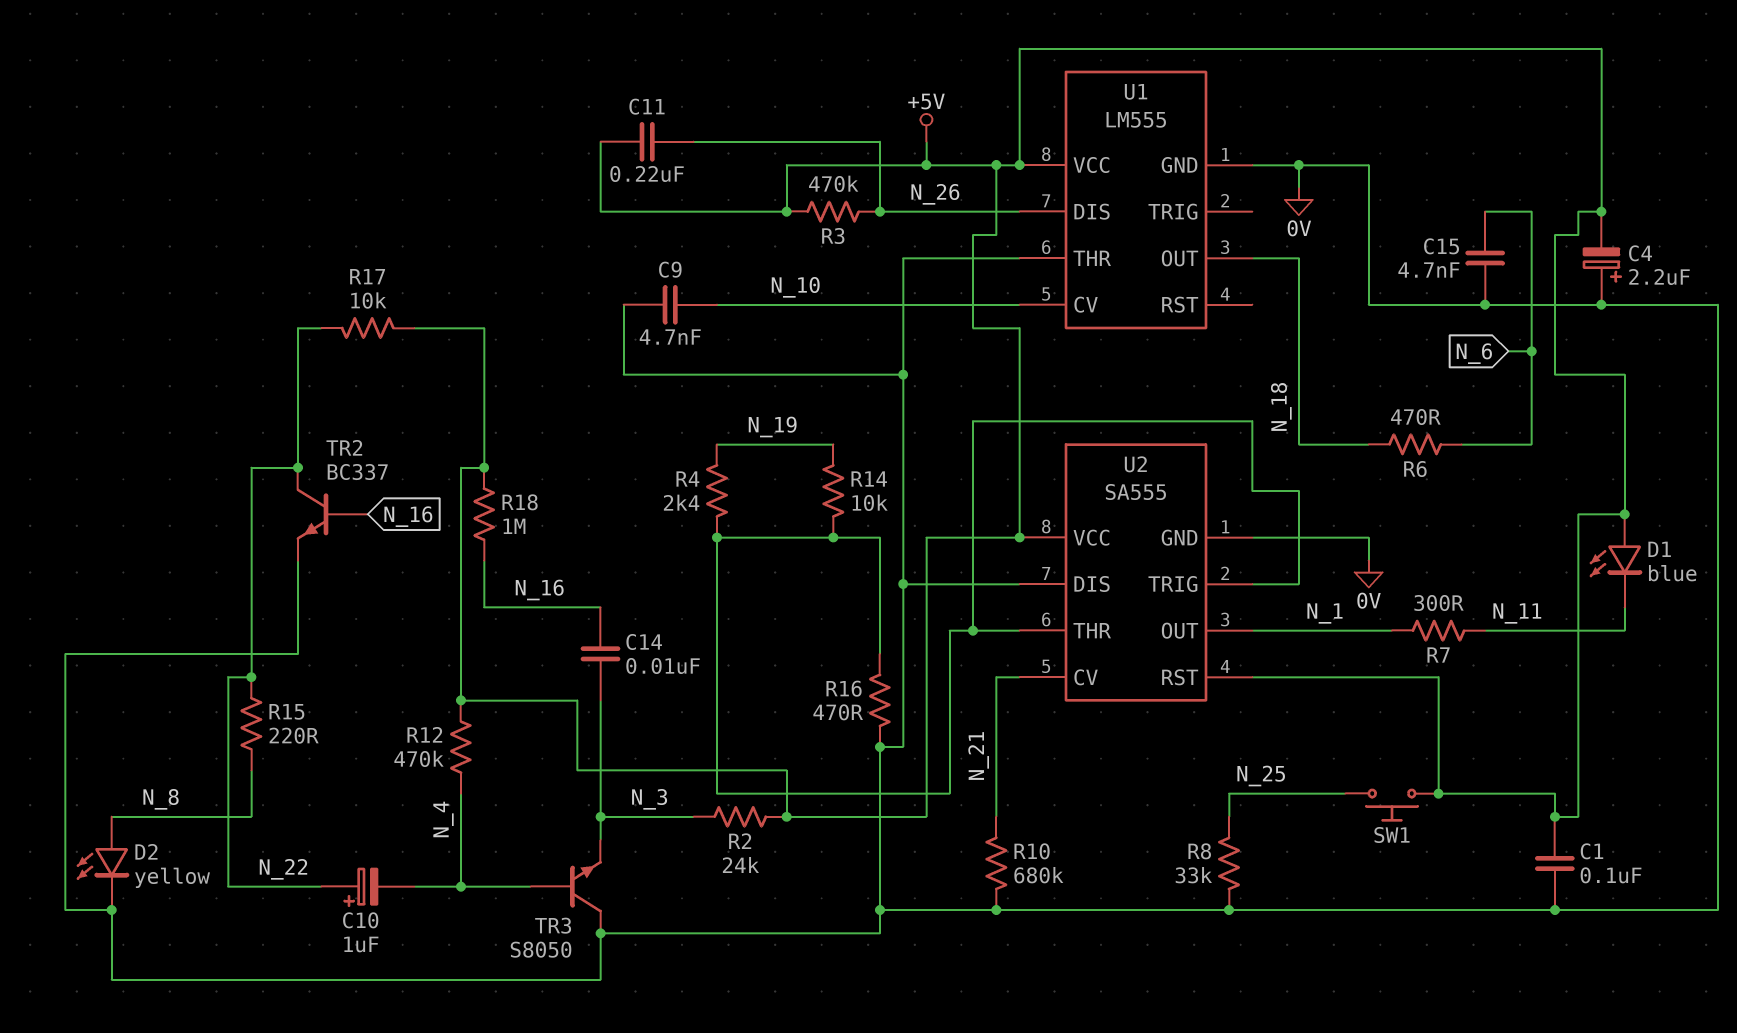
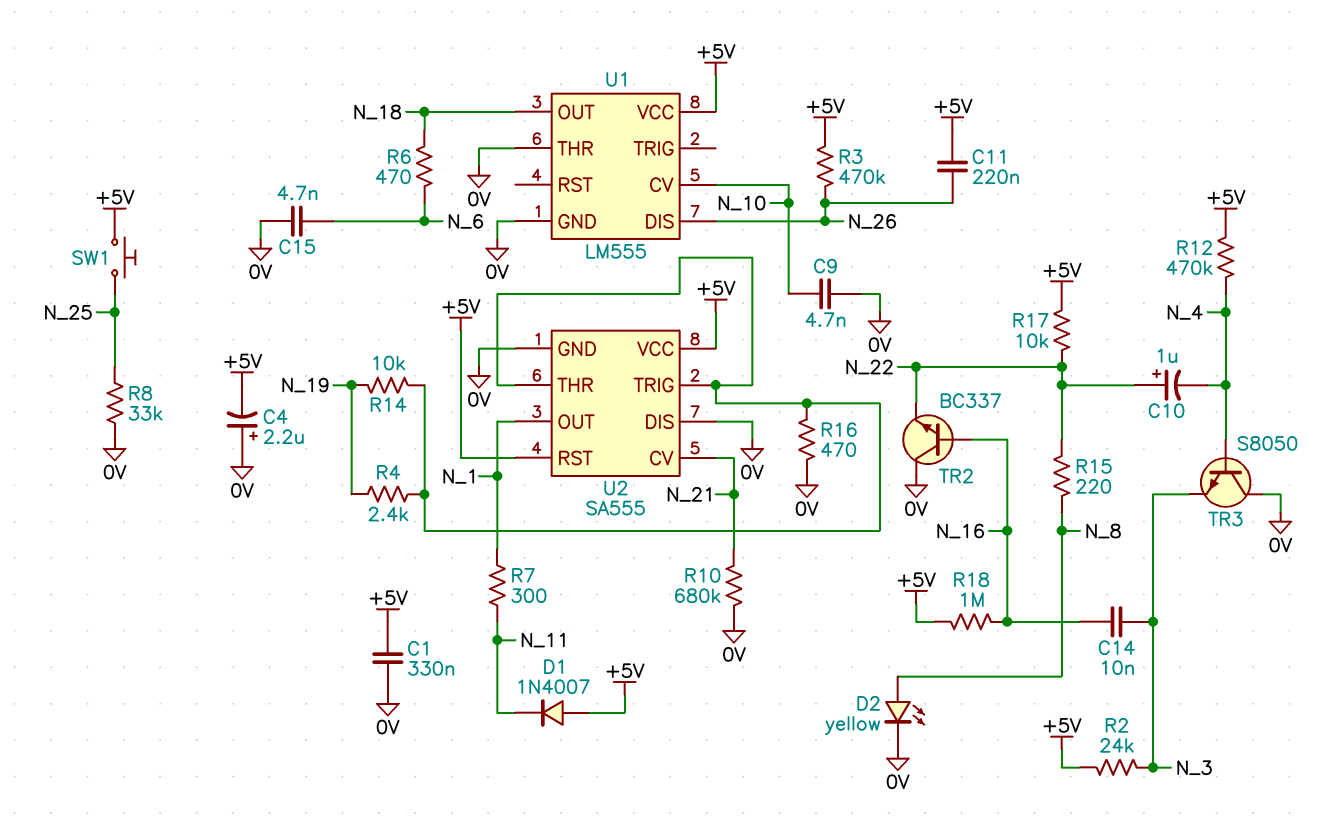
C1: 100nF (+5V, 0V) -> 330nF (+5V, 0V)
D1: LED blue (A +5V, K N_11) -> diode 1N4007 (A +5V, K N_11)
TR2: NPN BC337 (B N_16, C N_22, E 0V) -> NPN BC337 (B N_16, C 0V, E N_22)

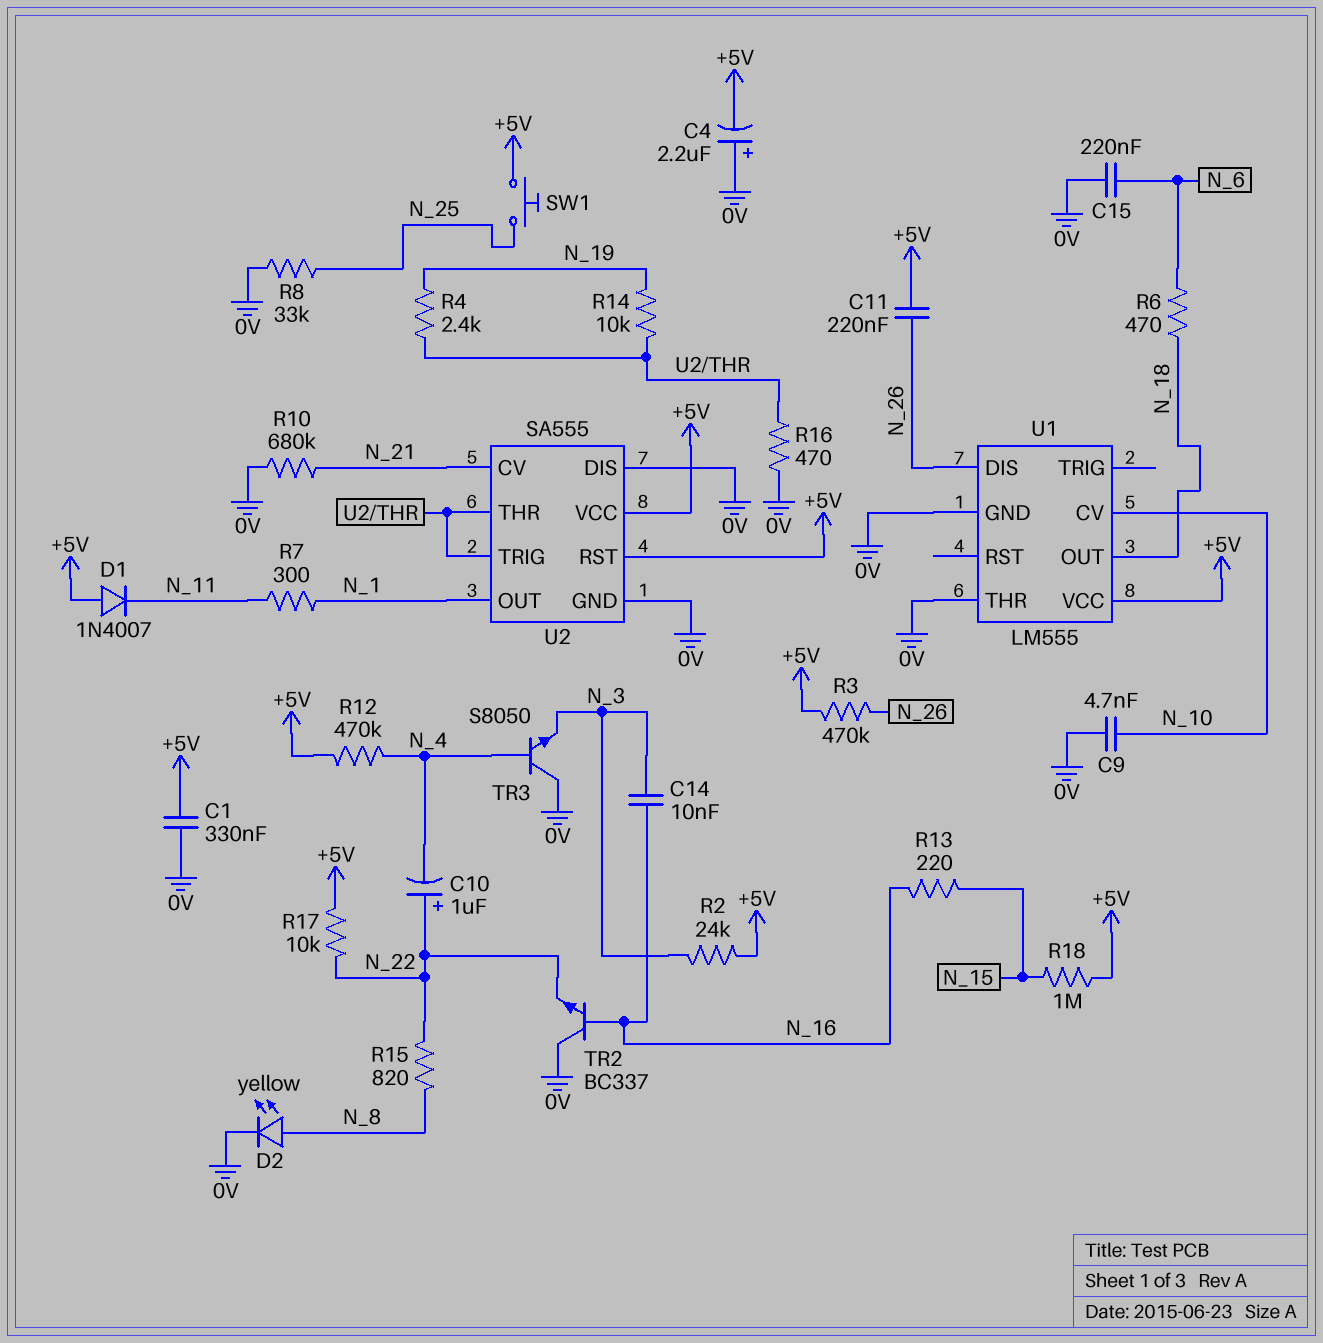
C15: 4.7nF (0V, N_6) -> 220nF (0V, N_6)
R13: none -> 220 (N_15, N_16)
R15: 220 (N_8, N_22) -> 820 (N_8, N_22)
R18: 1M (+5V, N_16) -> 1M (+5V, N_15)

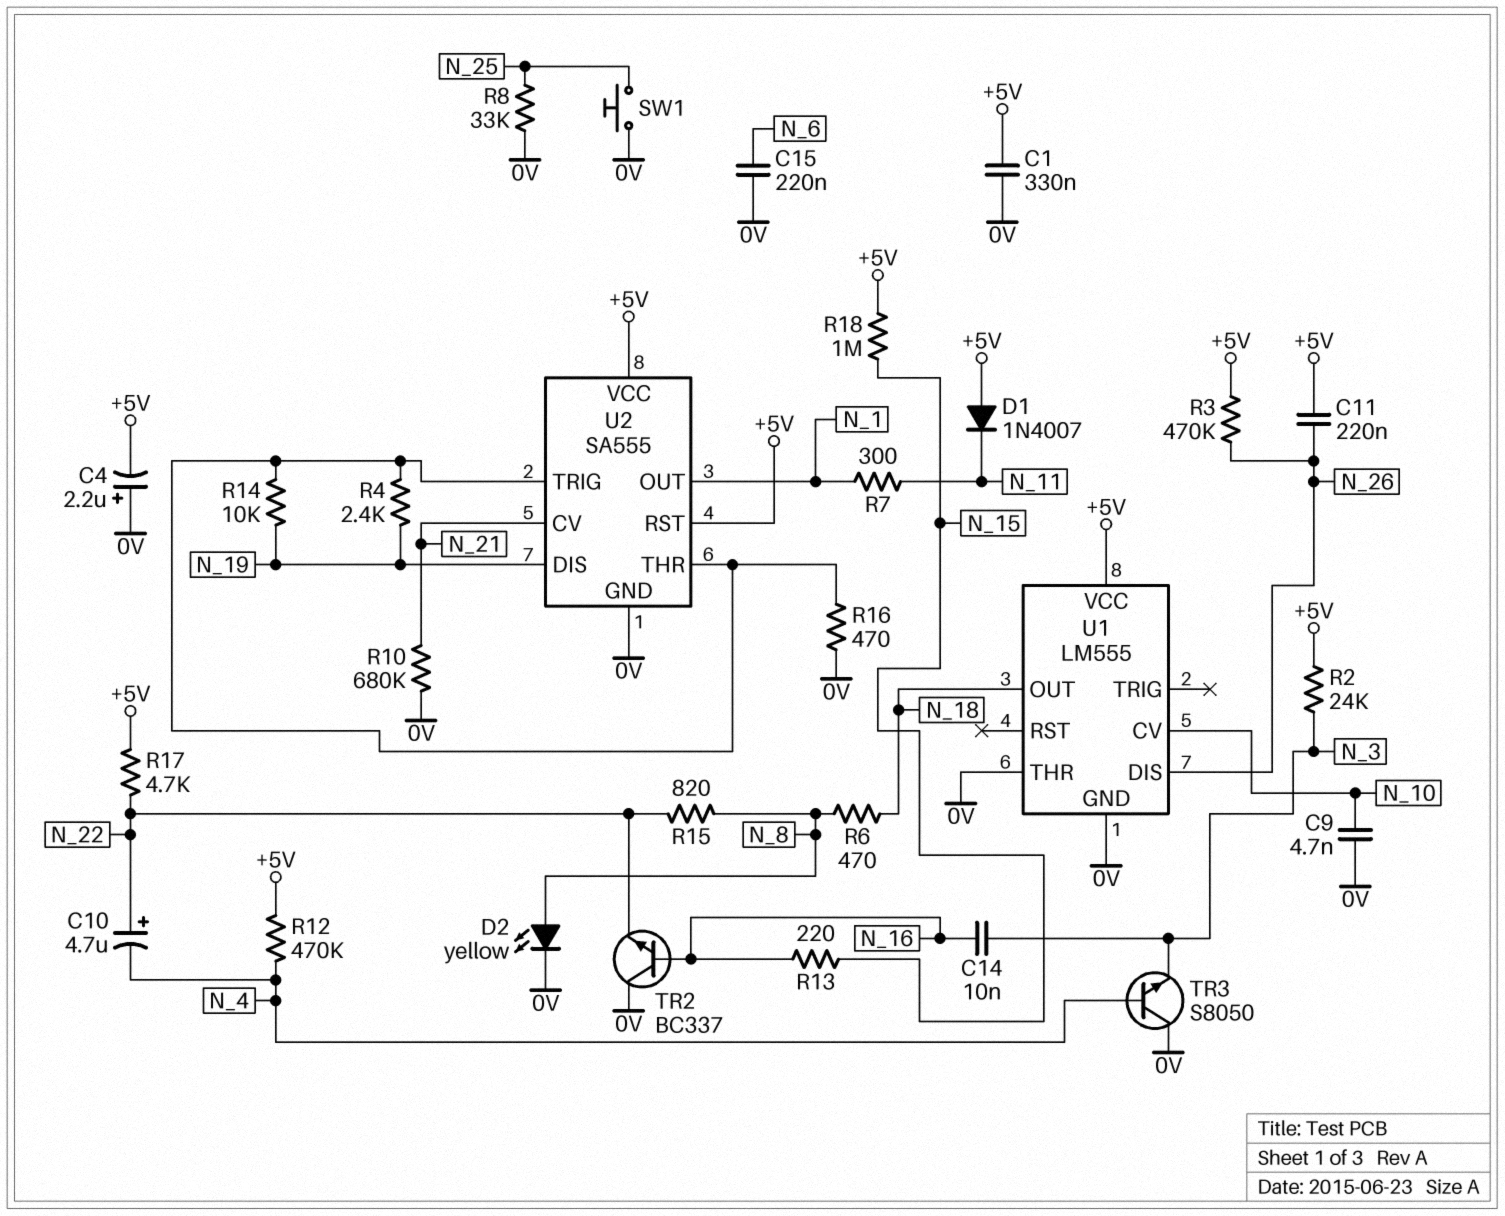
C10: 1uF (plus N_22, minus N_4) -> 4.7uF (plus N_22, minus N_4)
R6: 470 (N_6, N_18) -> 470 (N_8, N_18)
R17: 10k (+5V, N_22) -> 4.7k (+5V, N_22)
SW1: button (+5V, N_25) -> button (0V, N_25)
U2 pin DIS: 0V -> N_19

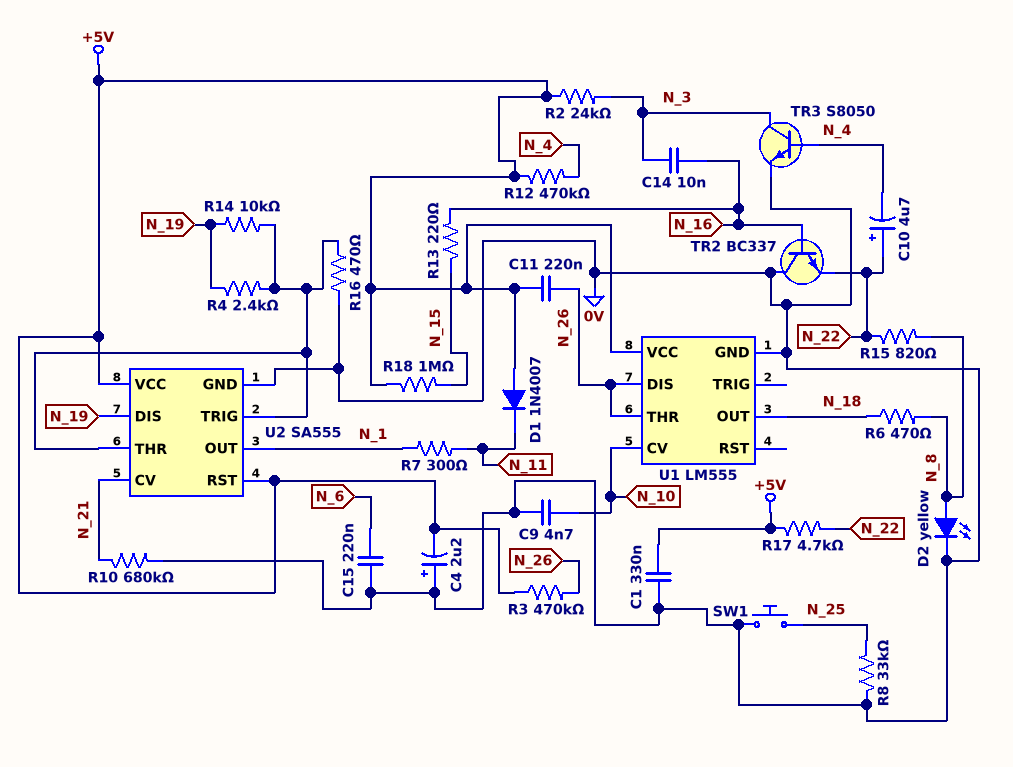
TR3: NPN S8050 (B N_4, C 0V, E N_3) -> NPN S8050 (B N_4, C N_3, E 0V)
U1 pin THR: 0V -> N_26

